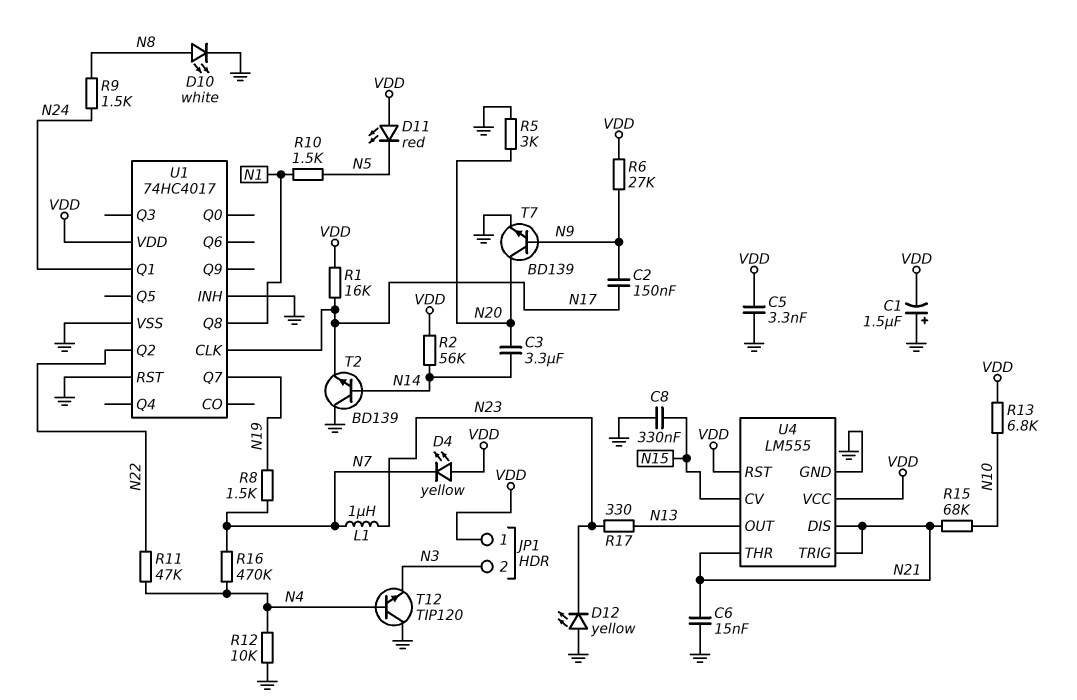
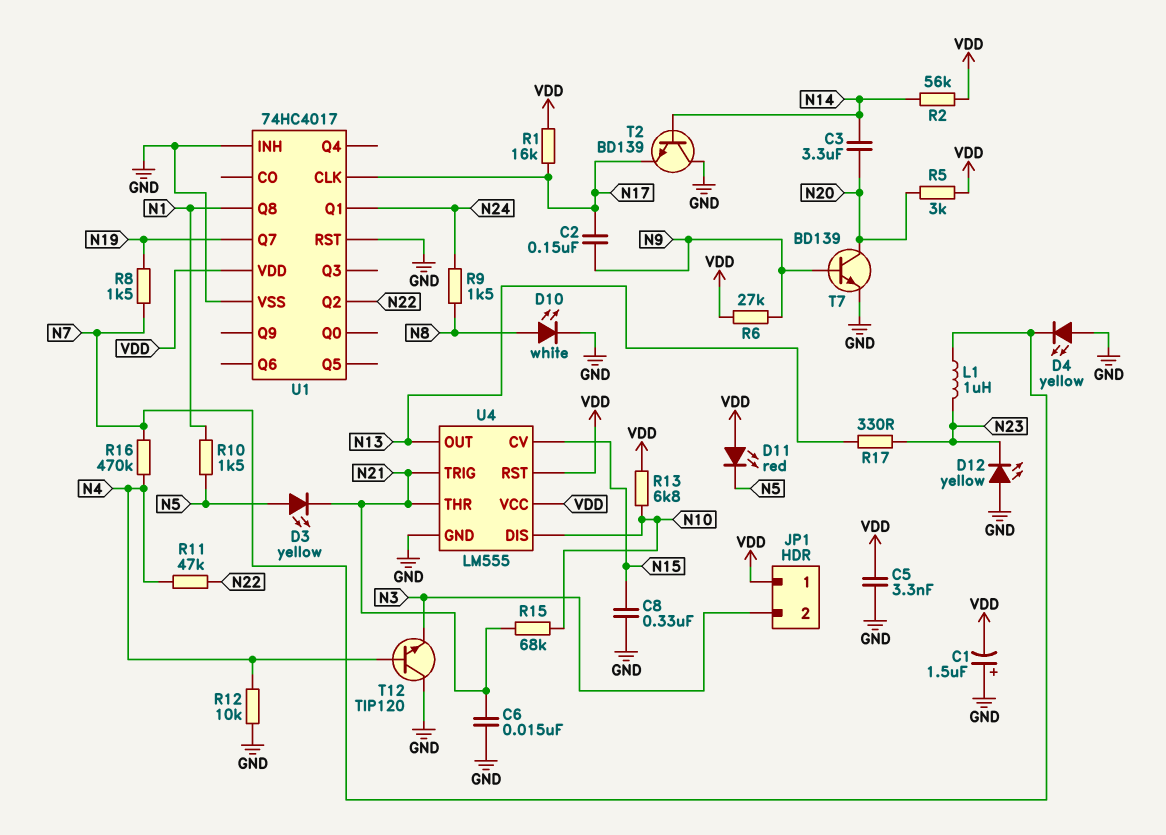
D3: none -> LED yellow (A N5, K N21)
D4: LED yellow (A VDD, K N7) -> LED yellow (A GND, K N7)
R5: 3k (GND, N20) -> 3k (N20, VDD)
U4 pin DIS: N21 -> N10

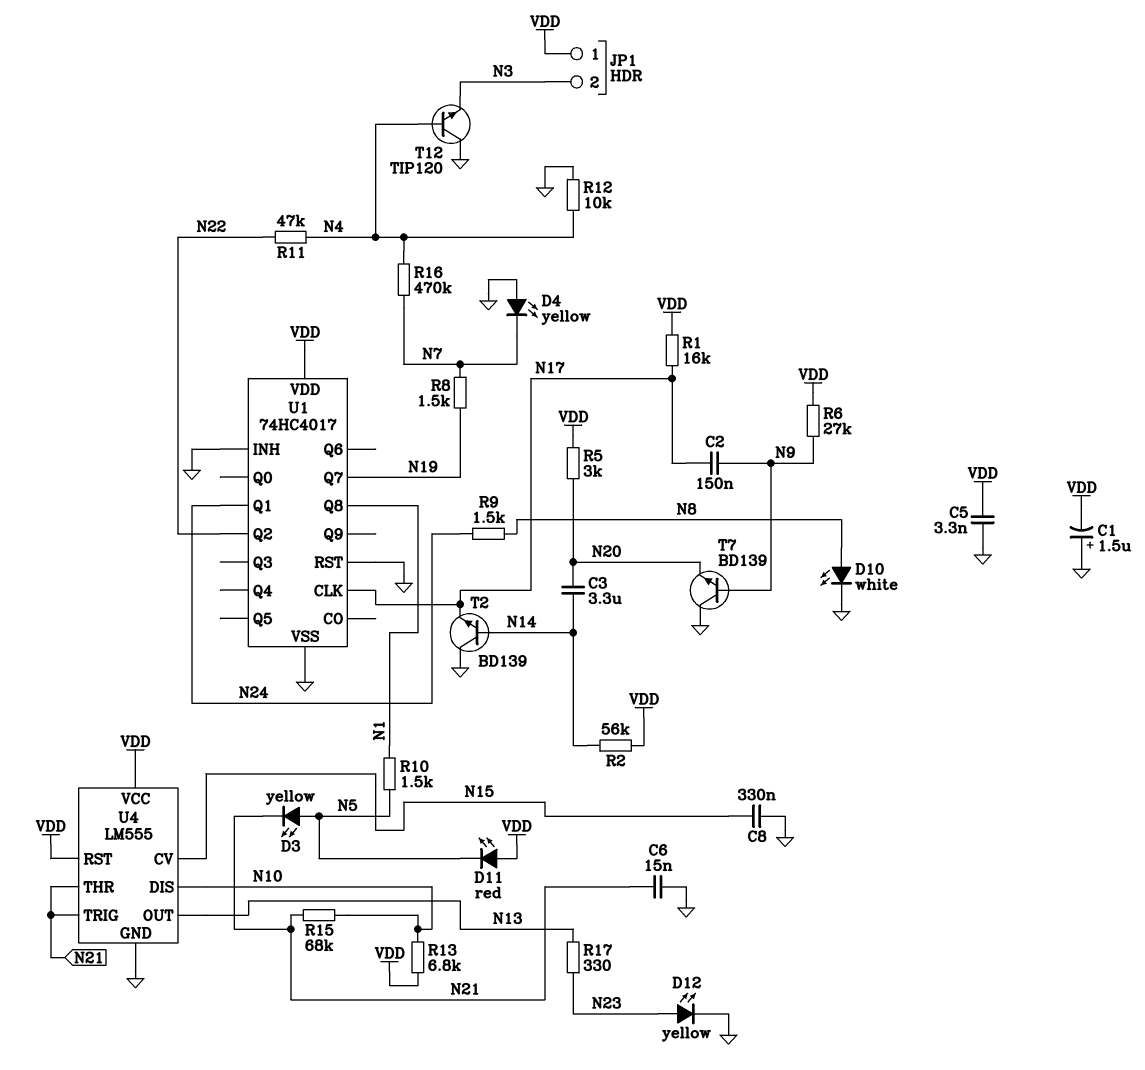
D12: LED yellow (A GND, K N23) -> LED yellow (A N23, K GND)
L1: 1uH (N7, N23) -> none
T7: NPN BD139 (B N9, C N20, E GND) -> NPN BD139 (B N9, C GND, E N20)

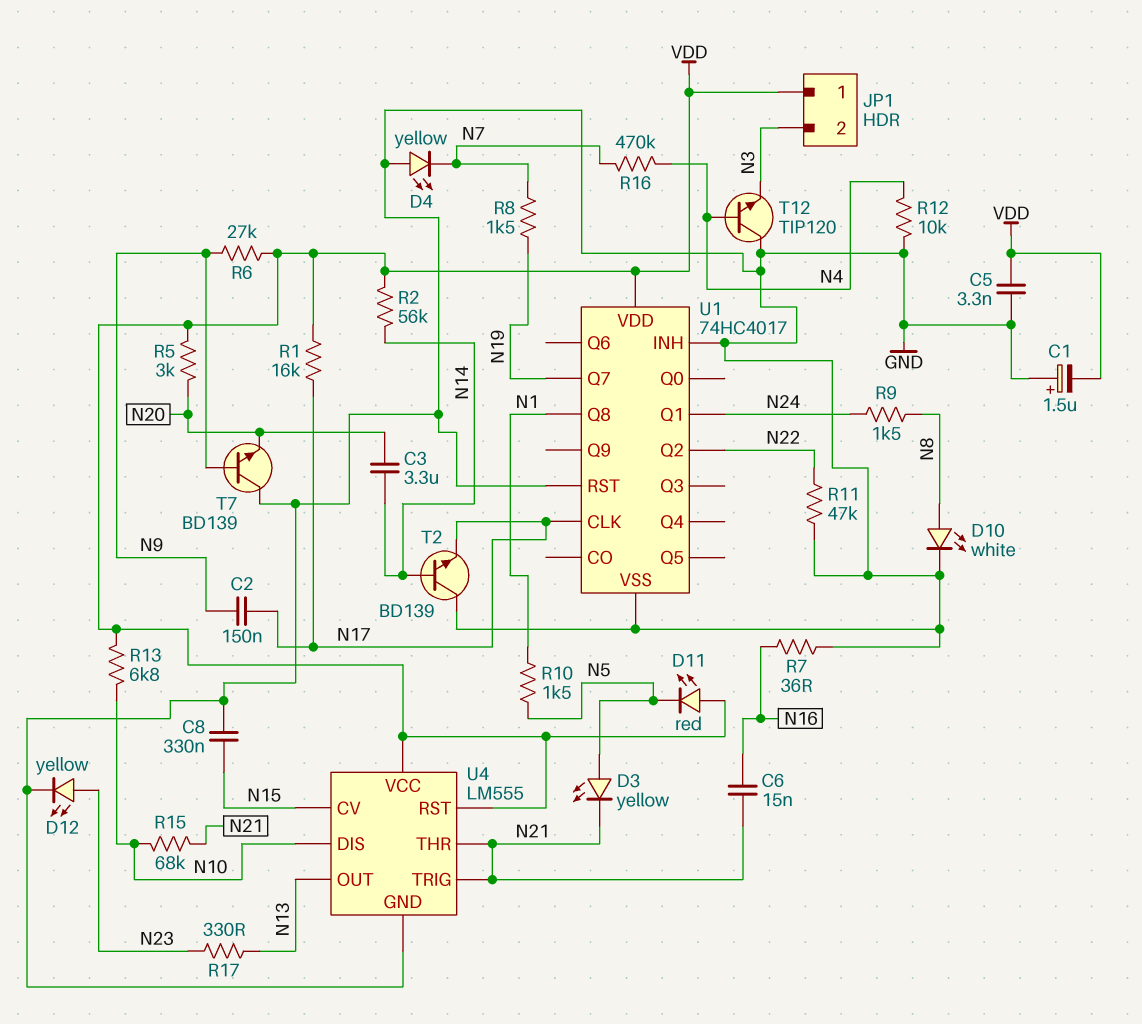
C6: 15nF (GND, N21) -> 15nF (N16, N21)
R7: none -> 36 (GND, N16)
R11: 47k (N4, N22) -> 47k (GND, N22)

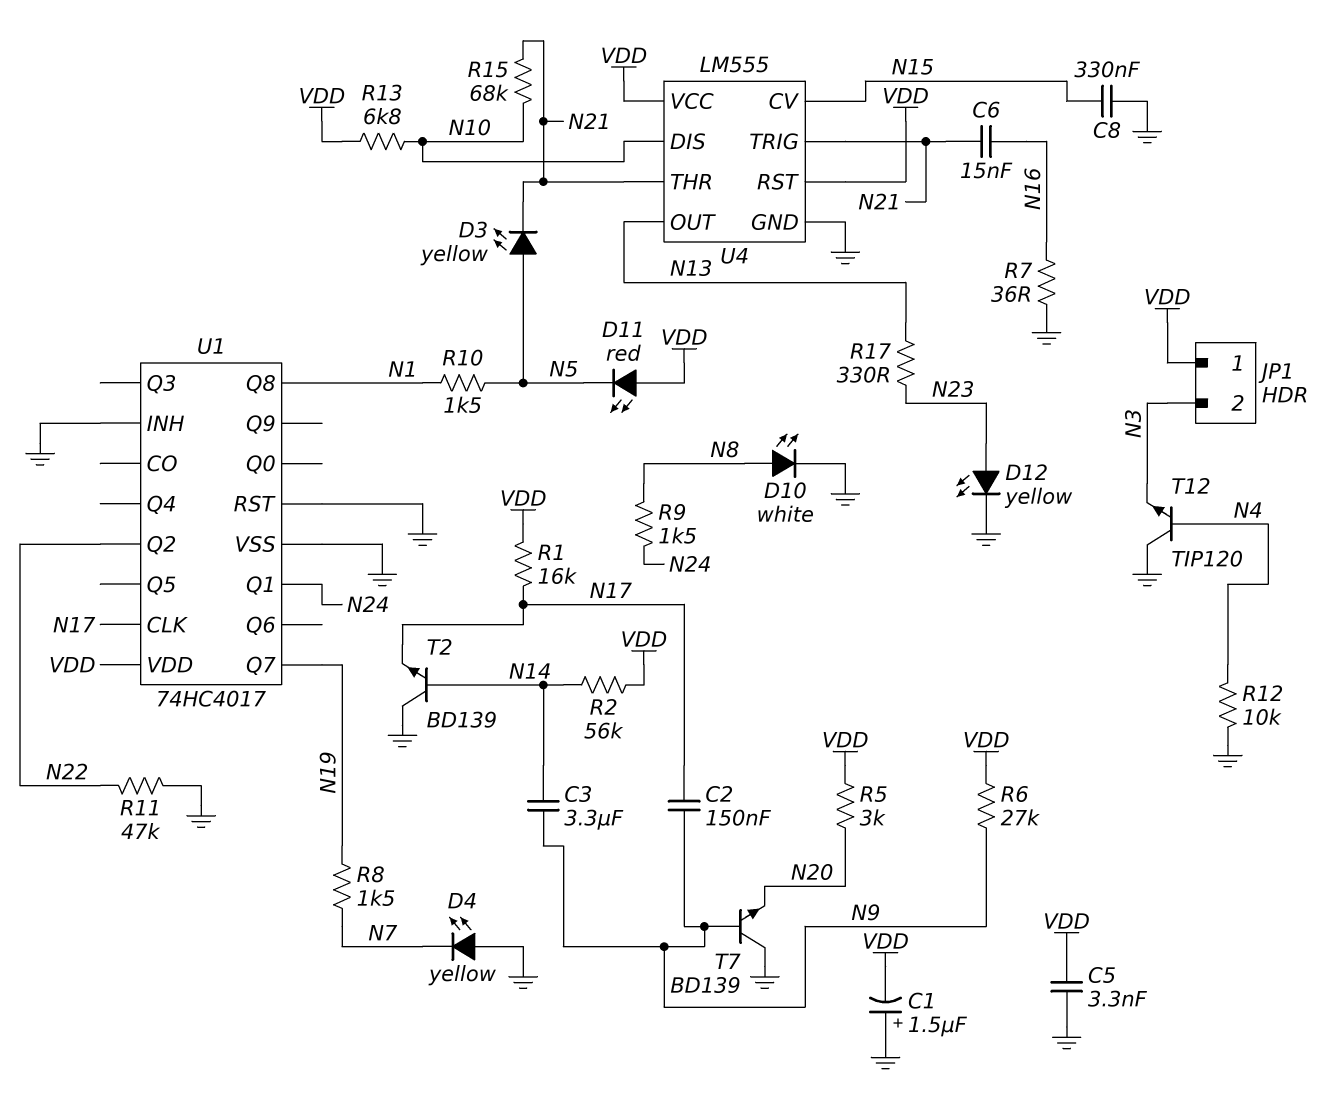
C3: 3.3uF (N14, N20) -> 3.3uF (N9, N14)
R16: 470k (N4, N7) -> none

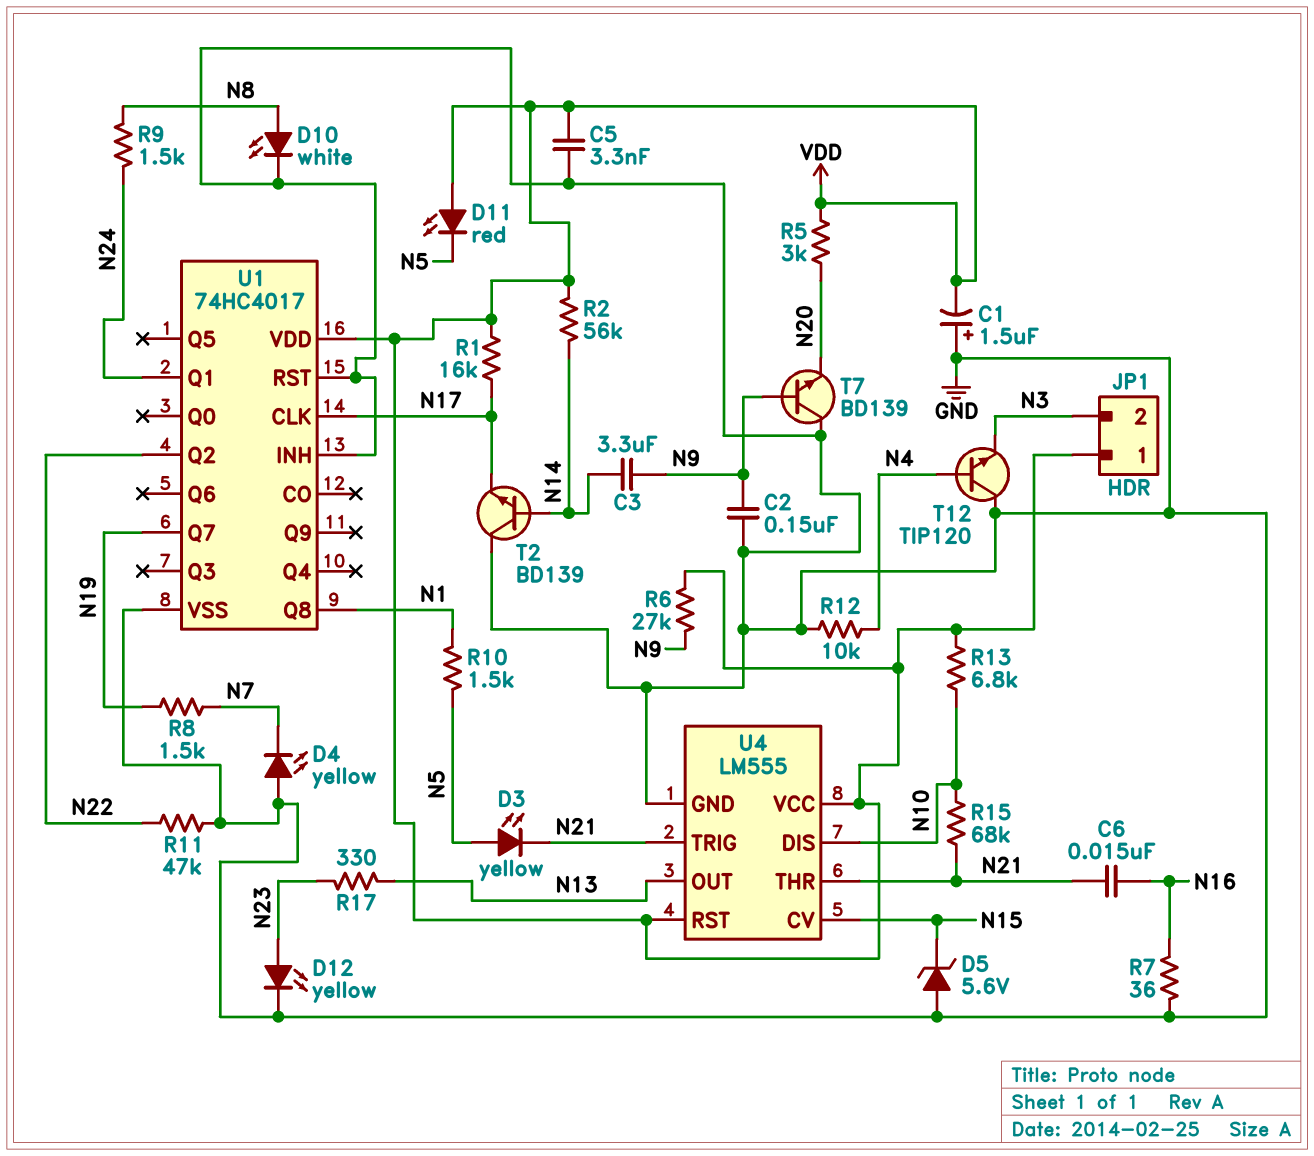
C2: 150nF (N9, N17) -> 150nF (GND, N9)
C8: 330nF (GND, N15) -> none
D5: none -> zener 5.6V (A GND, K N15)

